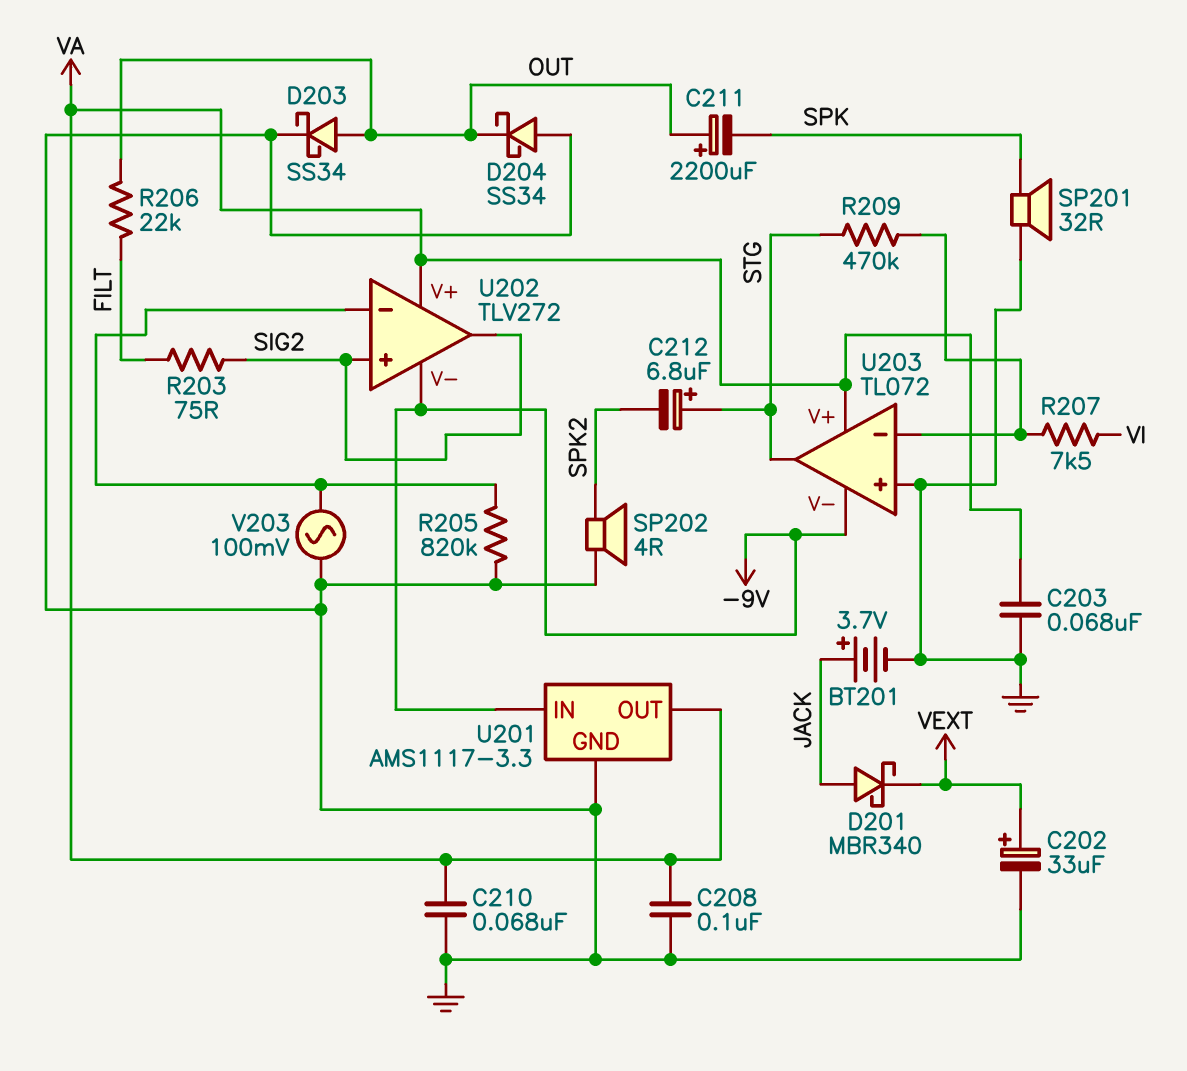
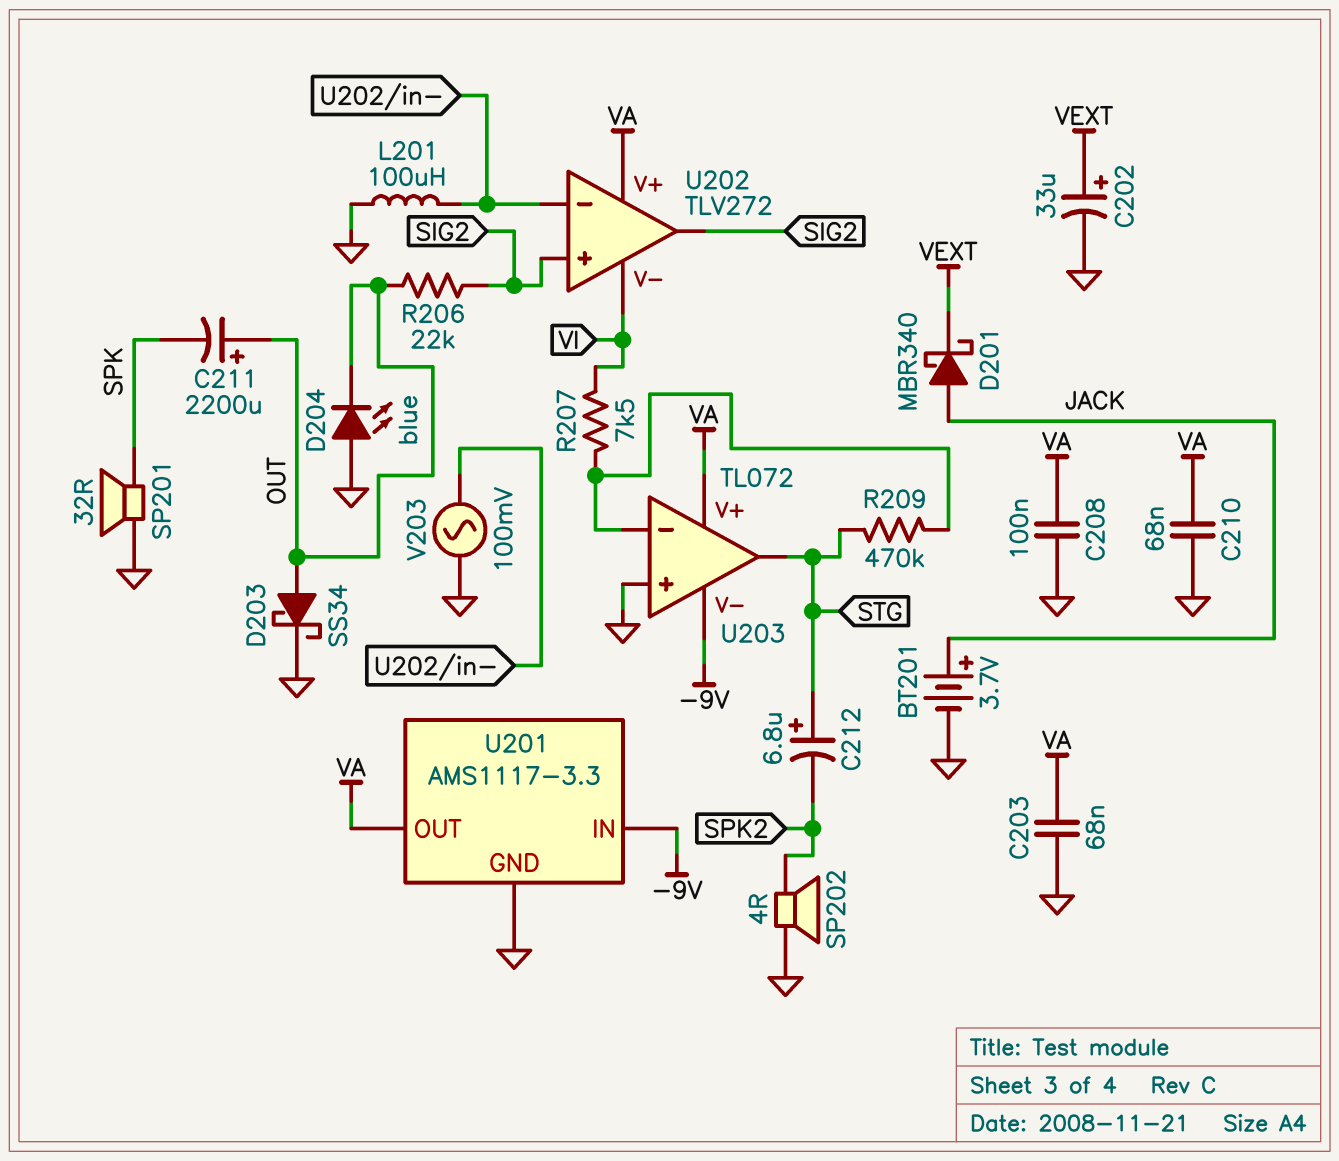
D204: schottky SS34 (A GND, K OUT) -> LED blue (A GND, K OUT)
L201: none -> 100uH (GND, U202/in-)
R203: 75 (FILT, SIG2) -> none
R205: 820k (GND, U202/in-) -> none
R206: 22k (FILT, OUT) -> 22k (OUT, SIG2)
U202 pin V-: -9V -> VI

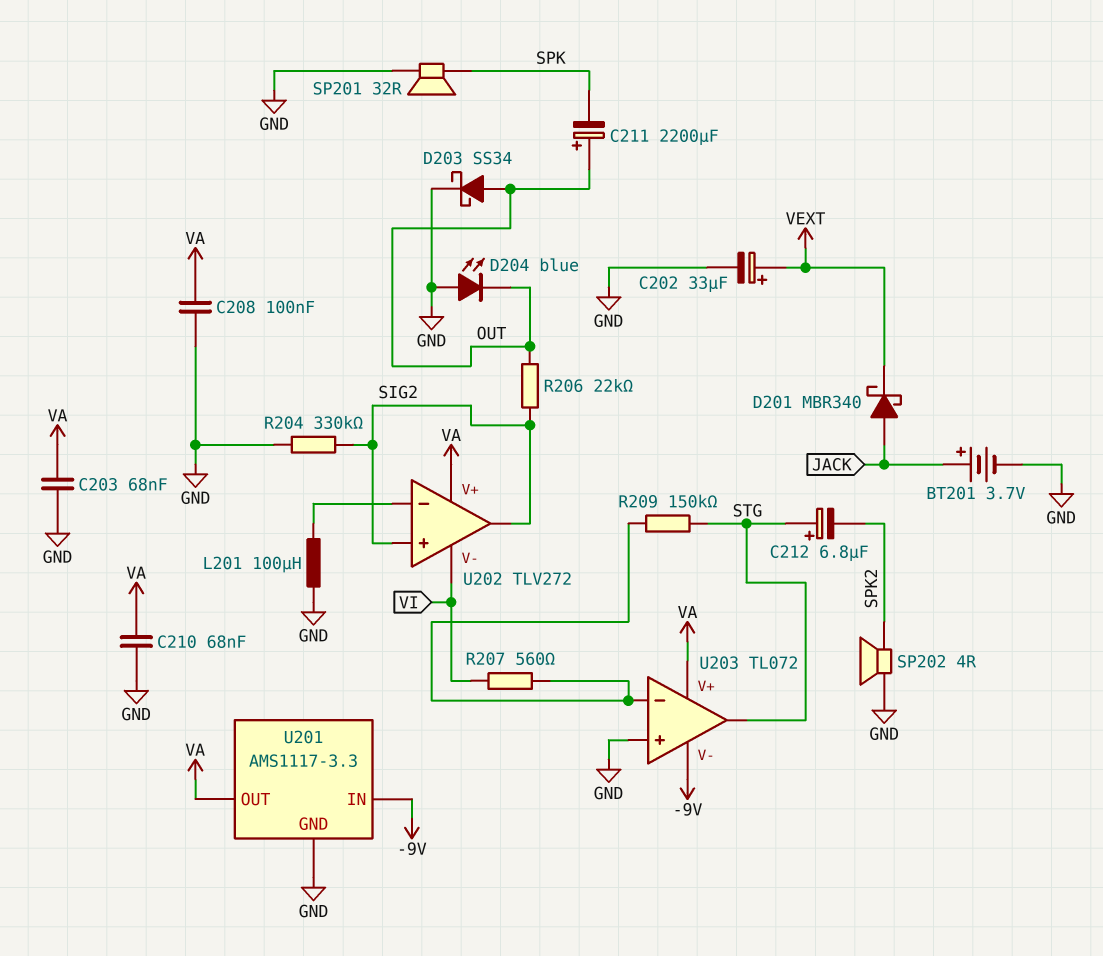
R204: none -> 330k (GND, SIG2)
R207: 7.5k (U203/in-, VI) -> 560 (U203/in-, VI)
R209: 470k (STG, U203/in-) -> 150k (STG, U203/in-)
V203: AC 100mV (GND, U202/in-) -> none

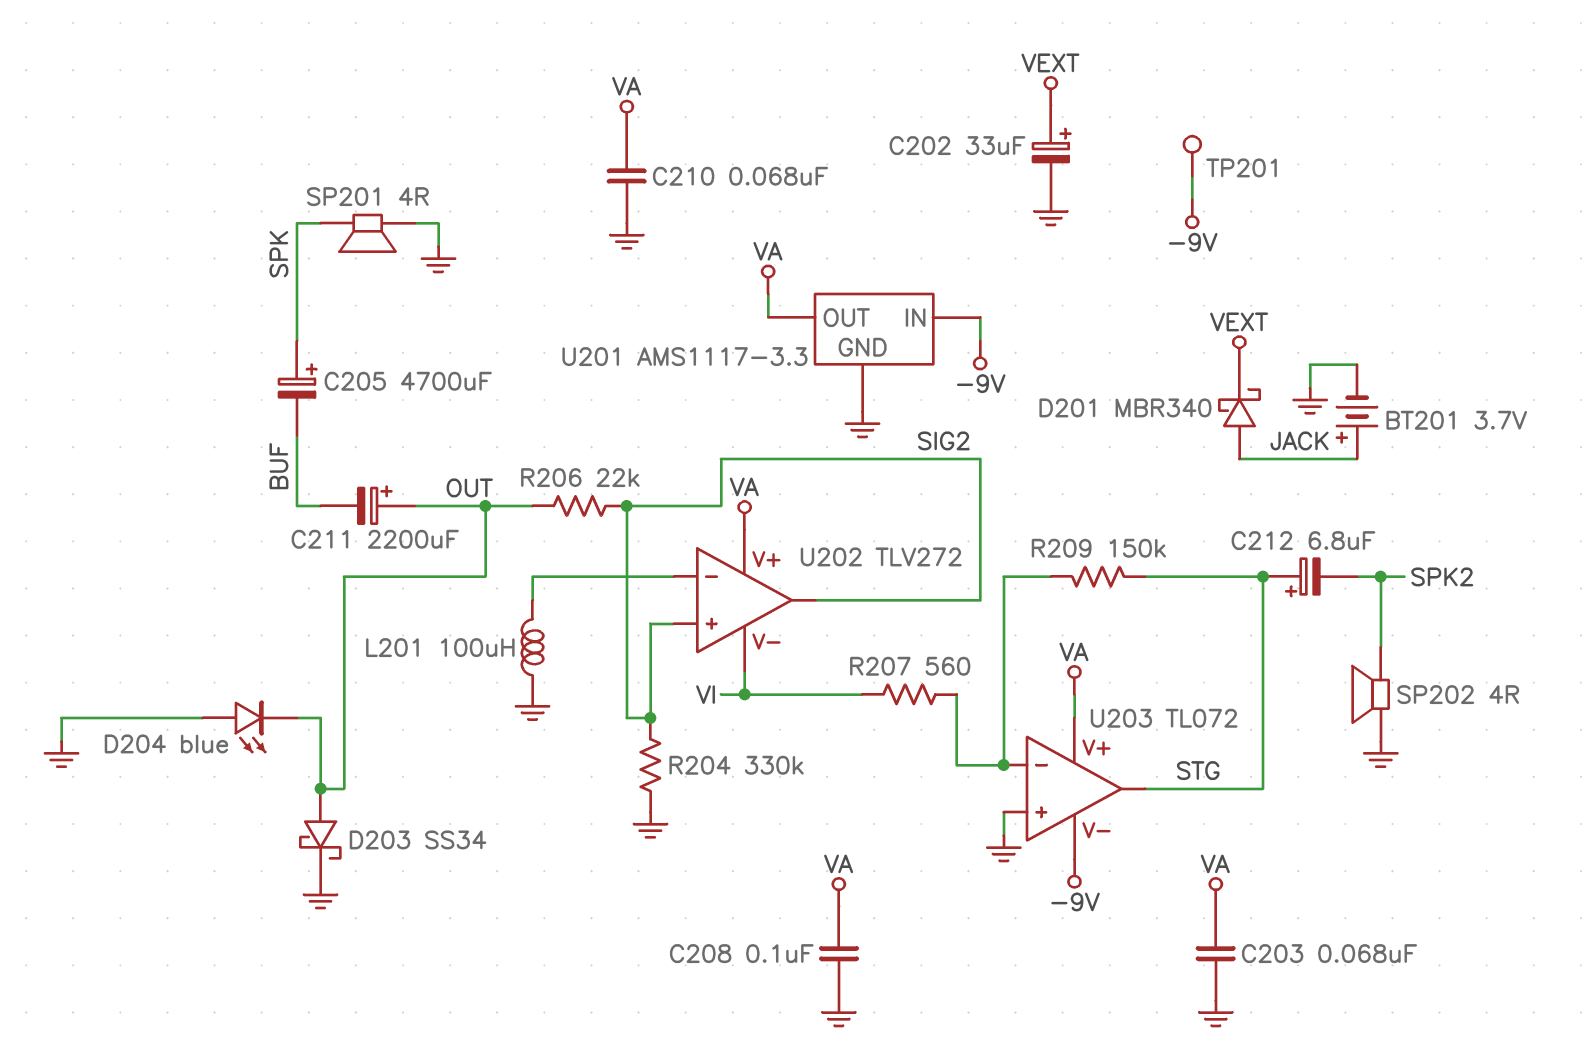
C205: none -> 4700uF (plus SPK, minus BUF)
C211: 2200uF (plus OUT, minus SPK) -> 2200uF (plus OUT, minus BUF)
SP201: speaker 32R (GND, SPK) -> speaker 4R (GND, SPK)
TP201: none -> test point (-9V)

